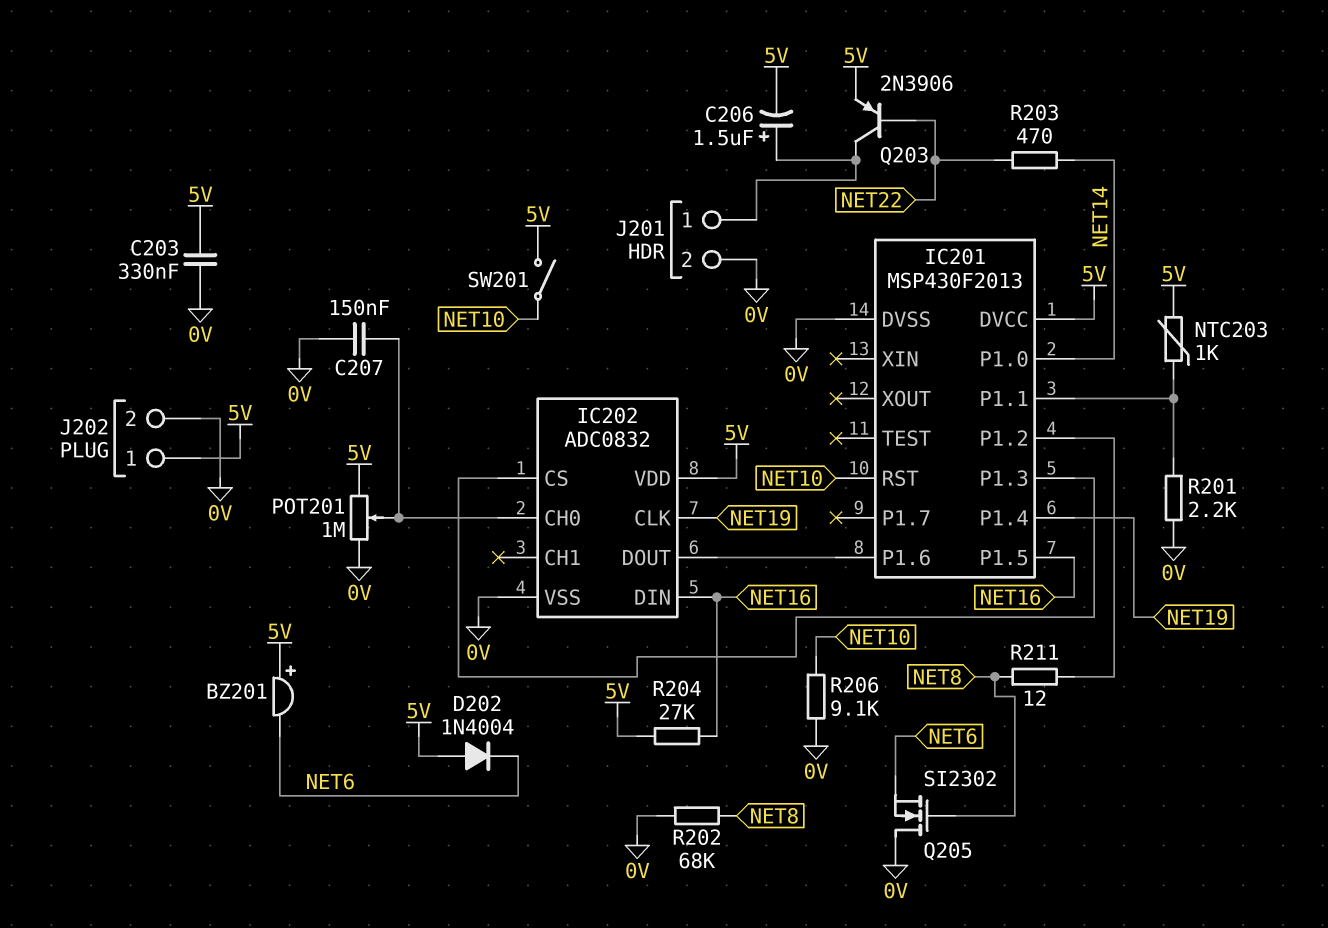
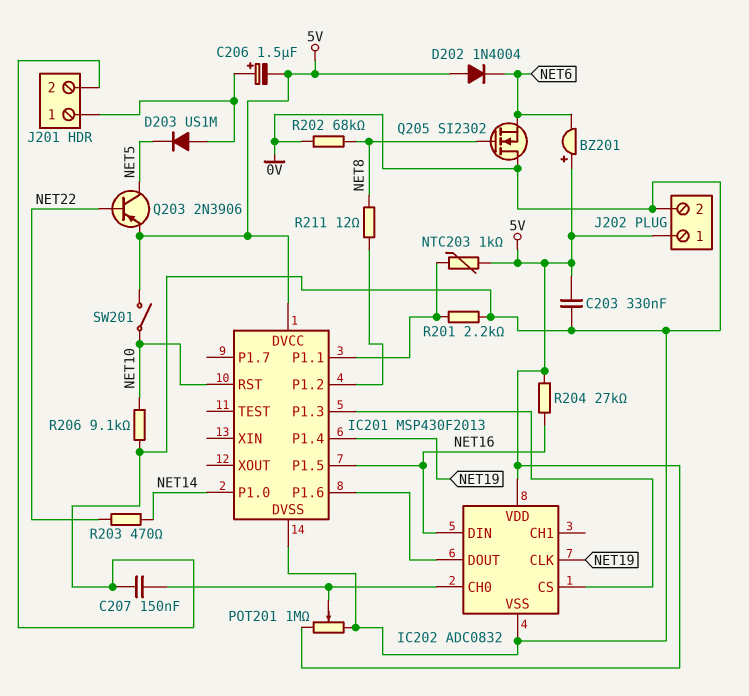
D203: none -> diode US1M (A J201/1, K NET5)
Q203: PNP 2N3906 (B NET22, C J201/1, E 5V) -> PNP 2N3906 (B NET22, C NET5, E 5V)

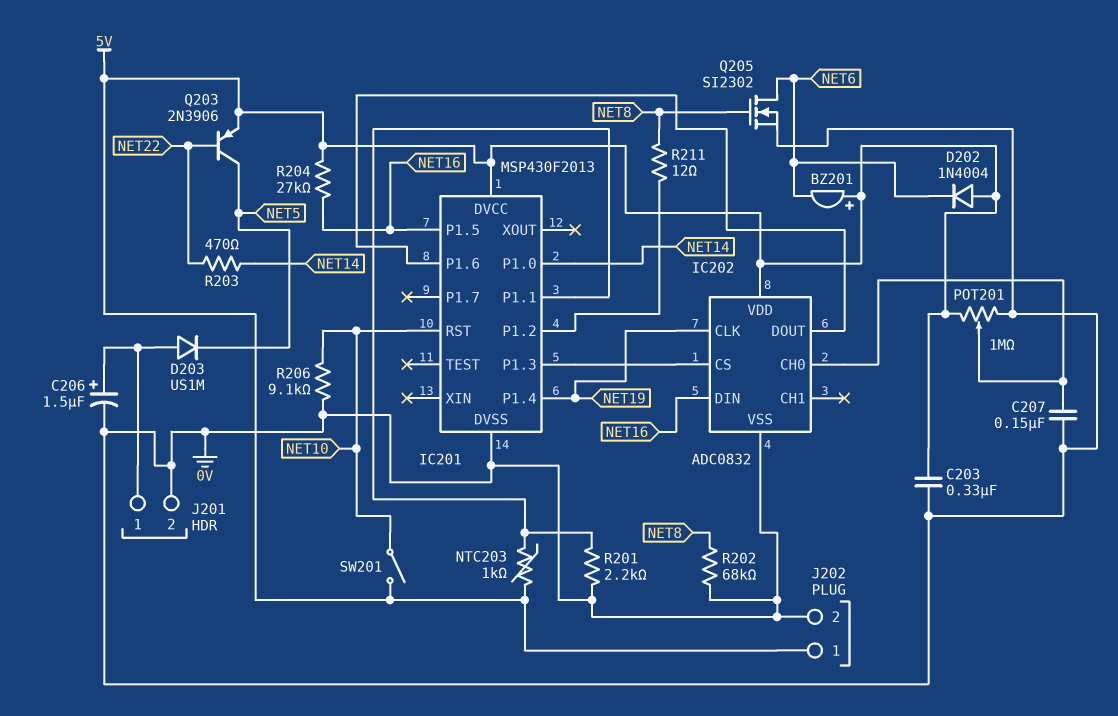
C206: 1.5uF (plus J201/1, minus 5V) -> 1.5uF (plus J201/1, minus 0V)
Q205: NMOS SI2302 (G NET8, D 0V, S NET6) -> NMOS SI2302 (G NET8, D NET6, S 0V)

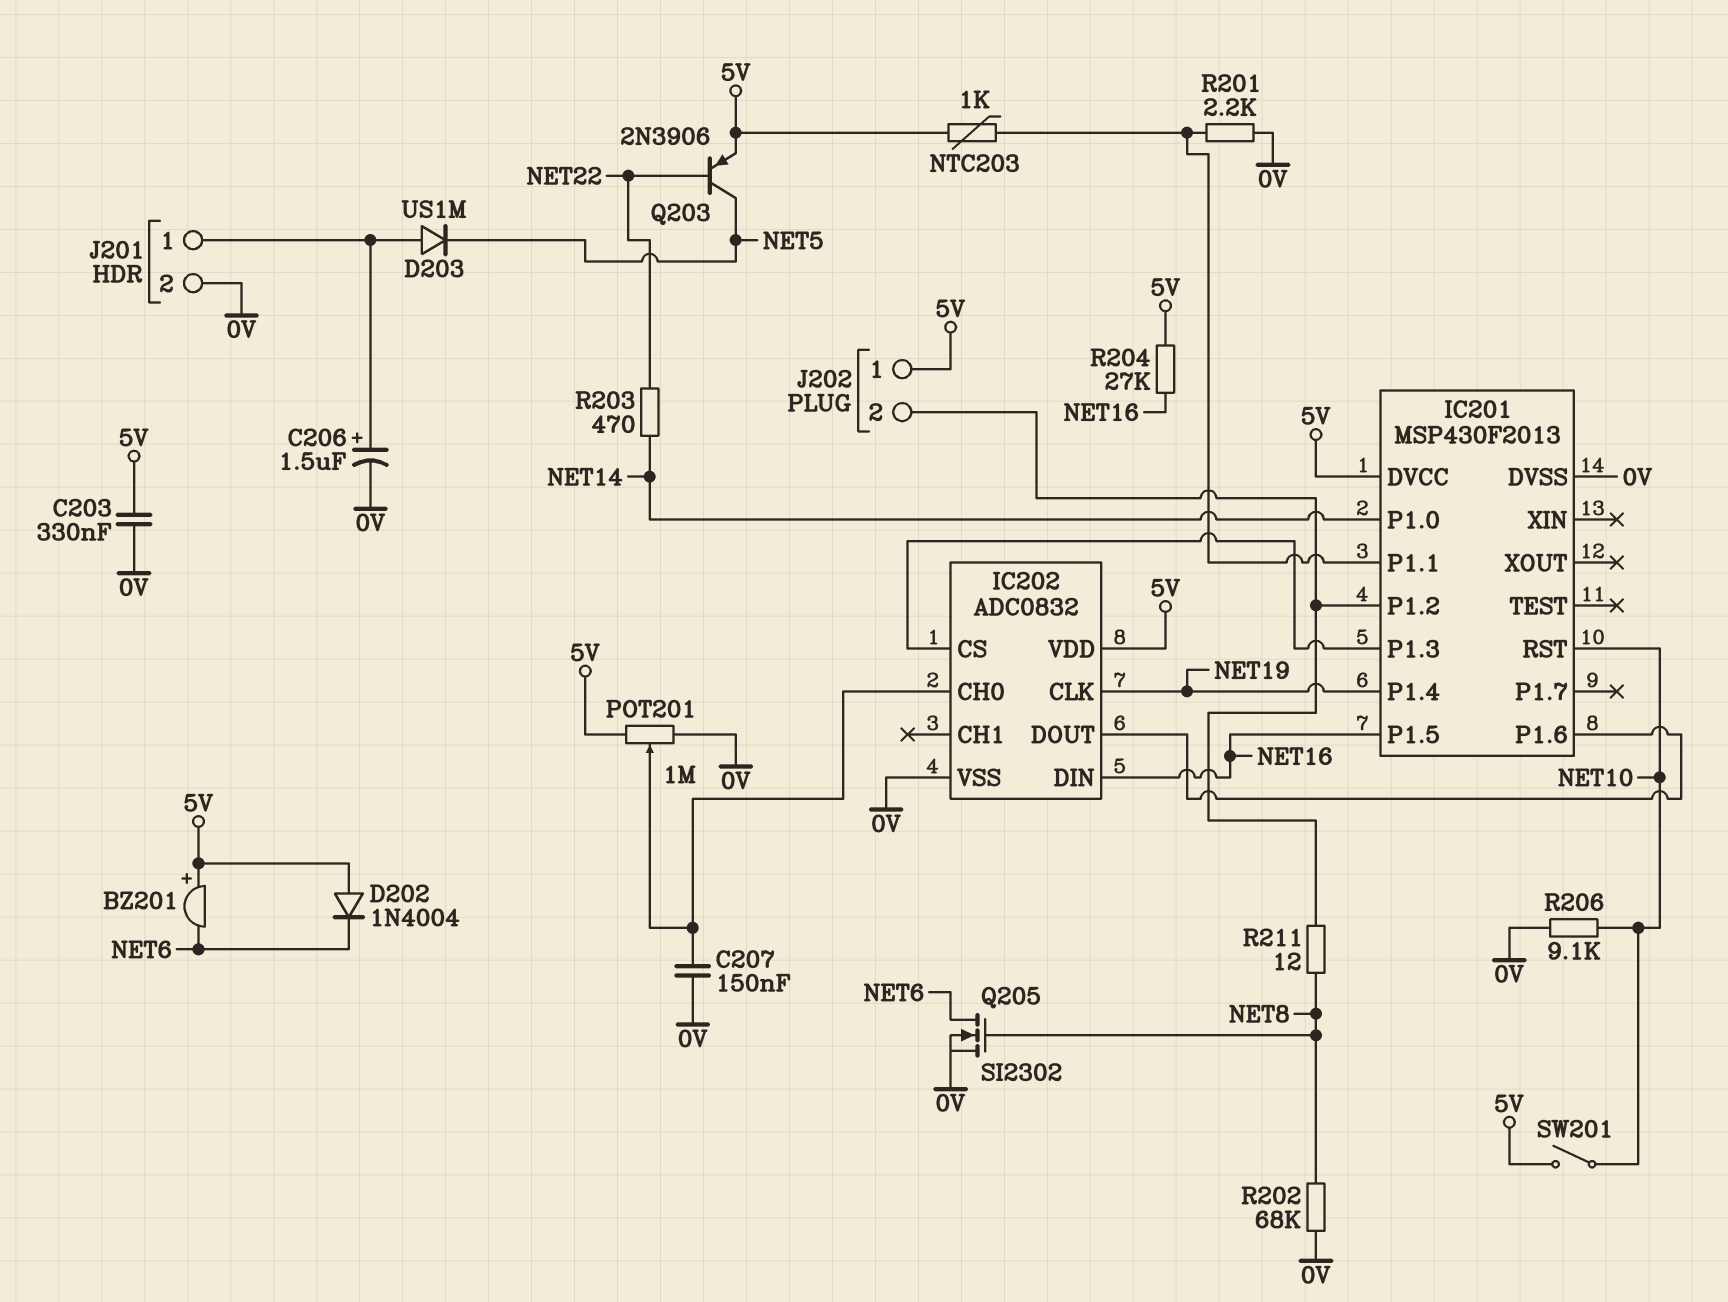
J202 pin 2: 0V -> IC201/P1.2

